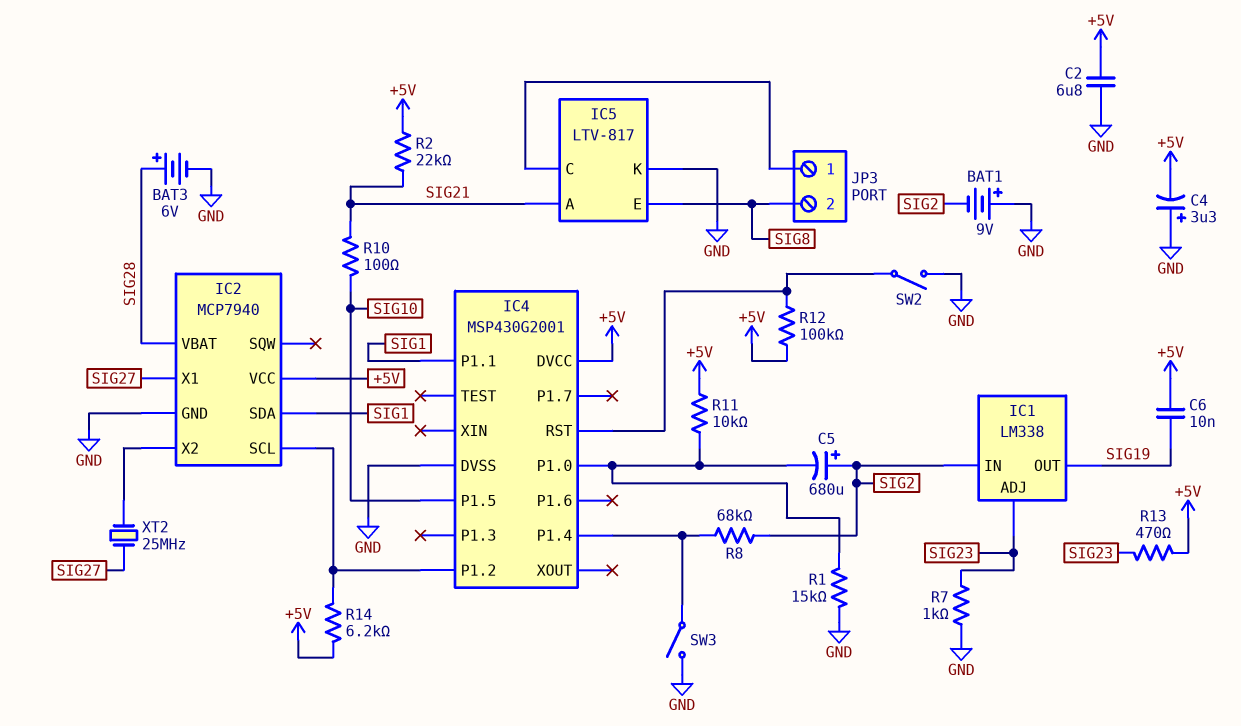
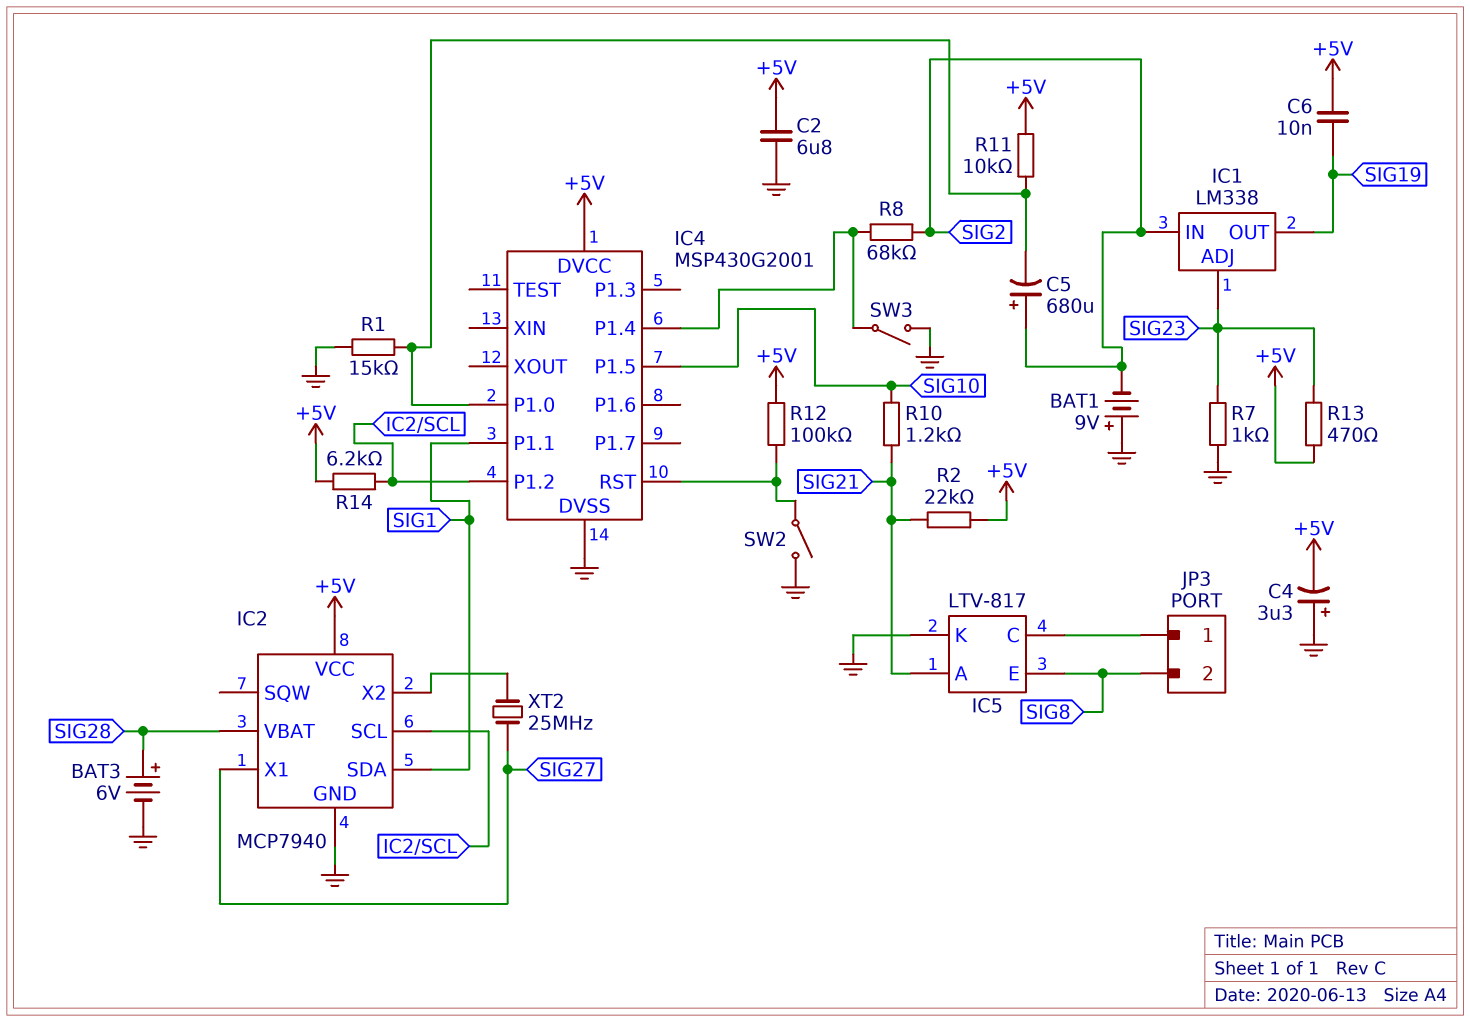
R10: 100 (SIG10, SIG21) -> 1.2k (SIG10, SIG21)

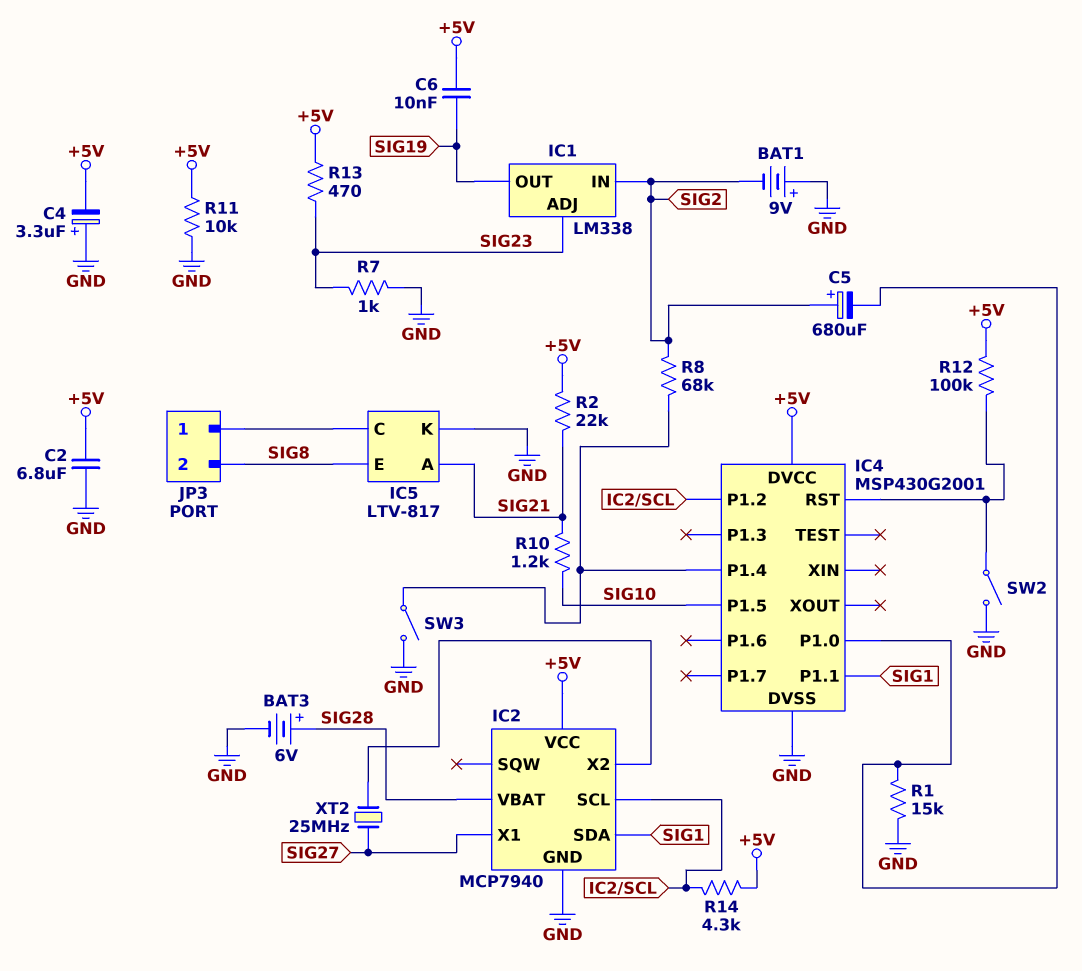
R11: 10k (+5V, IC4/P1.0) -> 10k (+5V, GND)
R14: 6.2k (+5V, IC2/SCL) -> 4.3k (+5V, IC2/SCL)

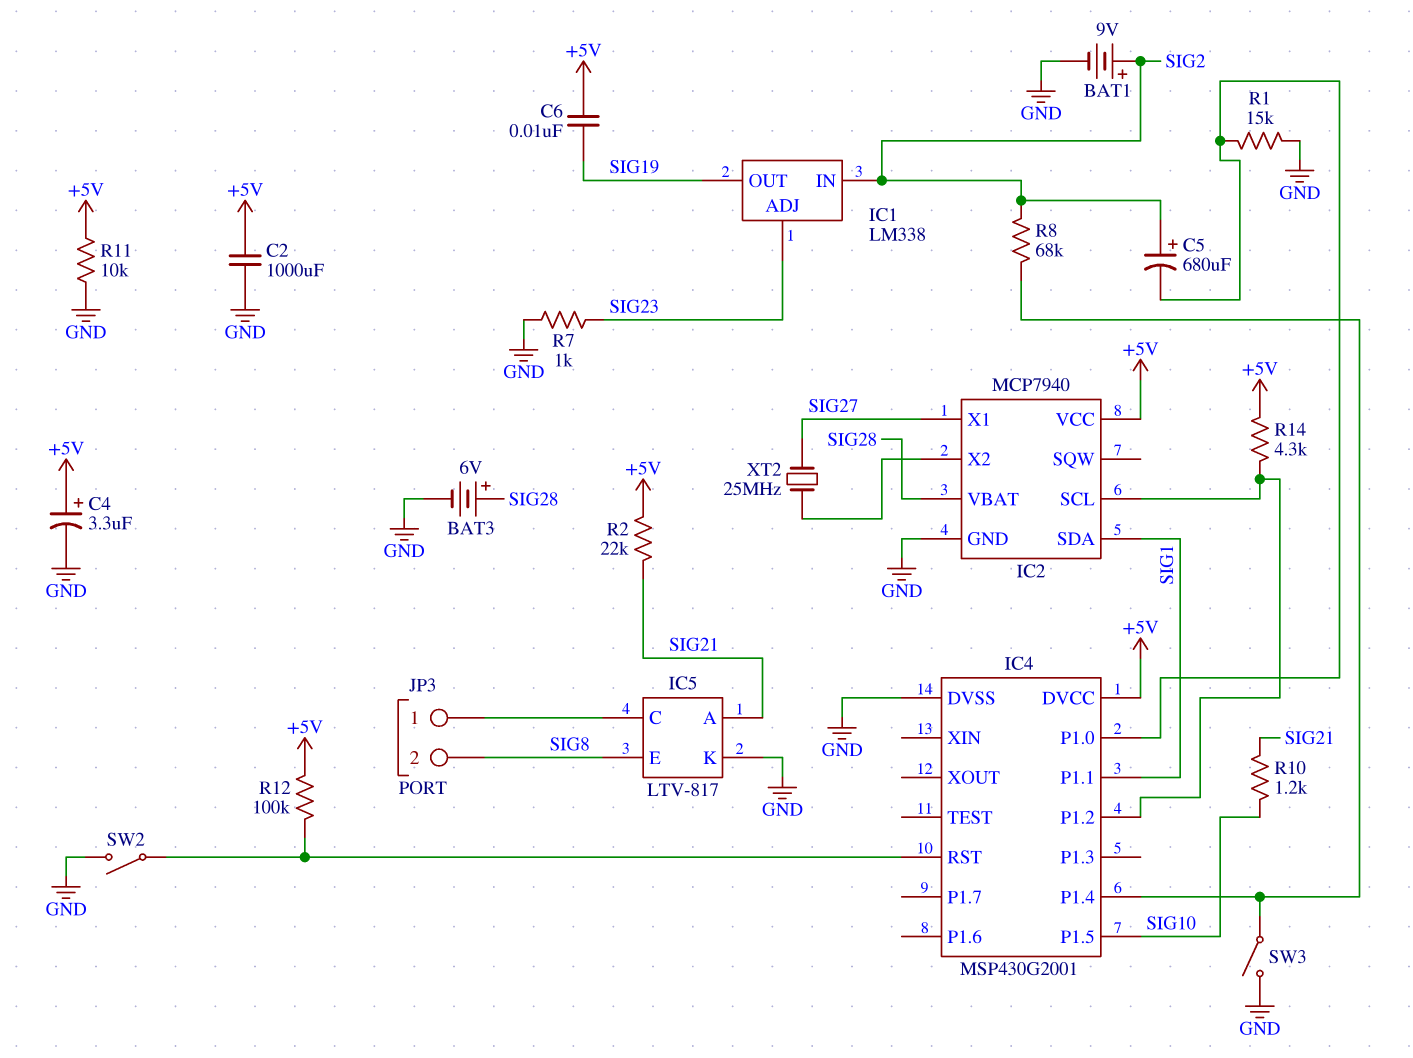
BAT1: 9V (plus GND, minus SIG2) -> 9V (plus SIG2, minus GND)
C2: 6.8uF (+5V, GND) -> 1000uF (+5V, GND)
C4: 3.3uF (plus GND, minus +5V) -> 3.3uF (plus +5V, minus GND)
R13: 470 (+5V, SIG23) -> none

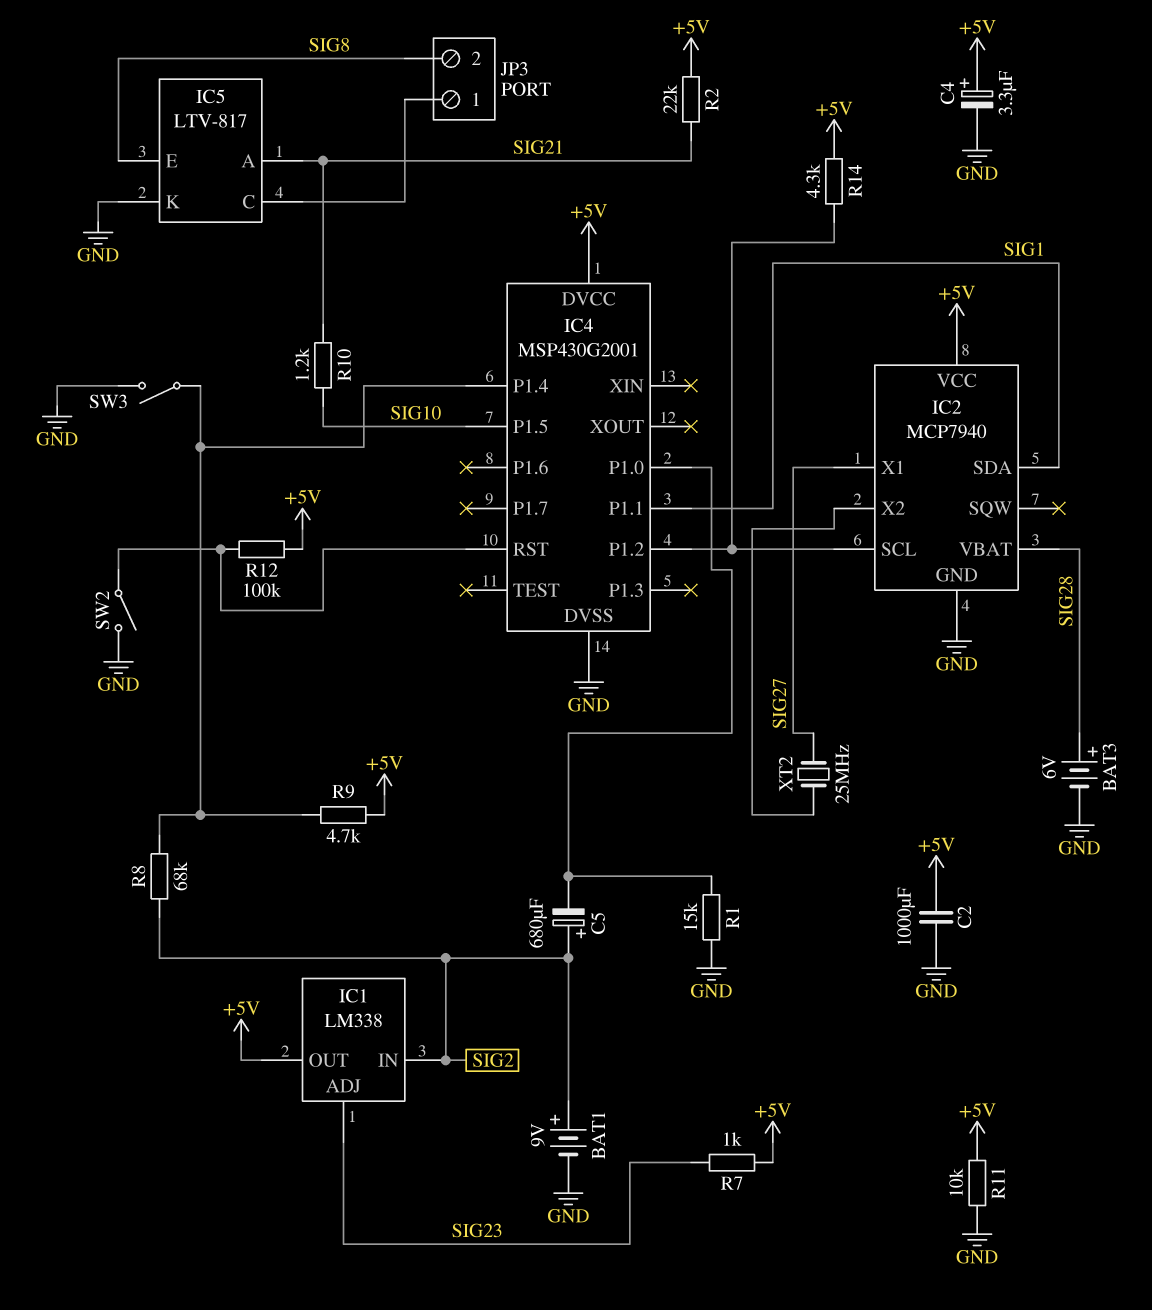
C6: 10nF (+5V, SIG19) -> none
IC1 pin OUT: SIG19 -> +5V
R7: 1k (GND, SIG23) -> 1k (+5V, SIG23)
R9: none -> 4.7k (+5V, IC4/P1.4)

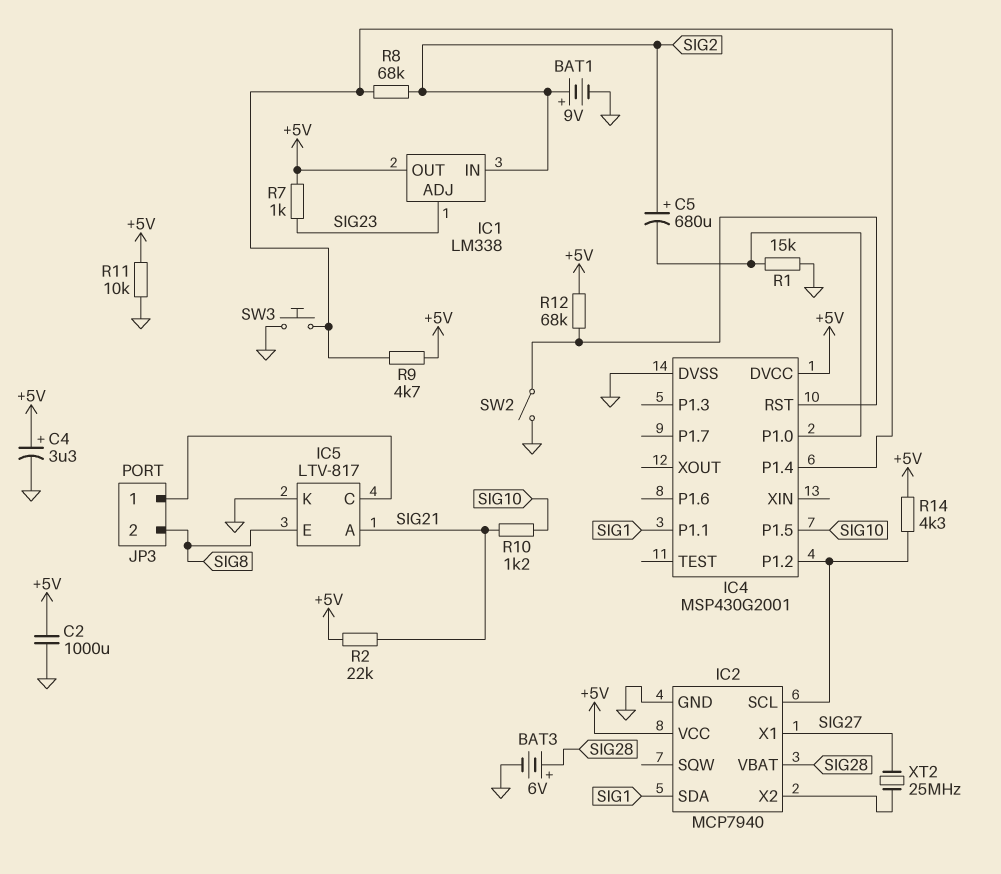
R12: 100k (+5V, IC4/RST) -> 68k (+5V, IC4/RST)
SW3: switch (GND, IC4/P1.4) -> button (GND, IC4/P1.4)

